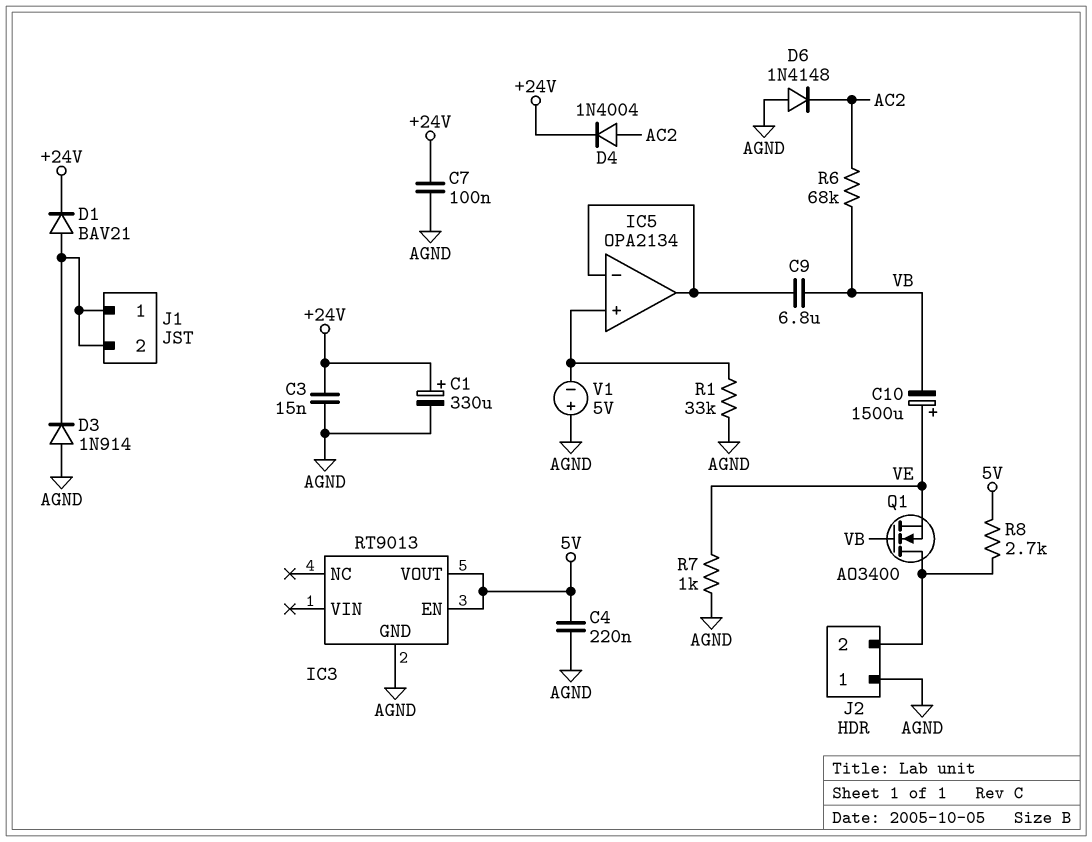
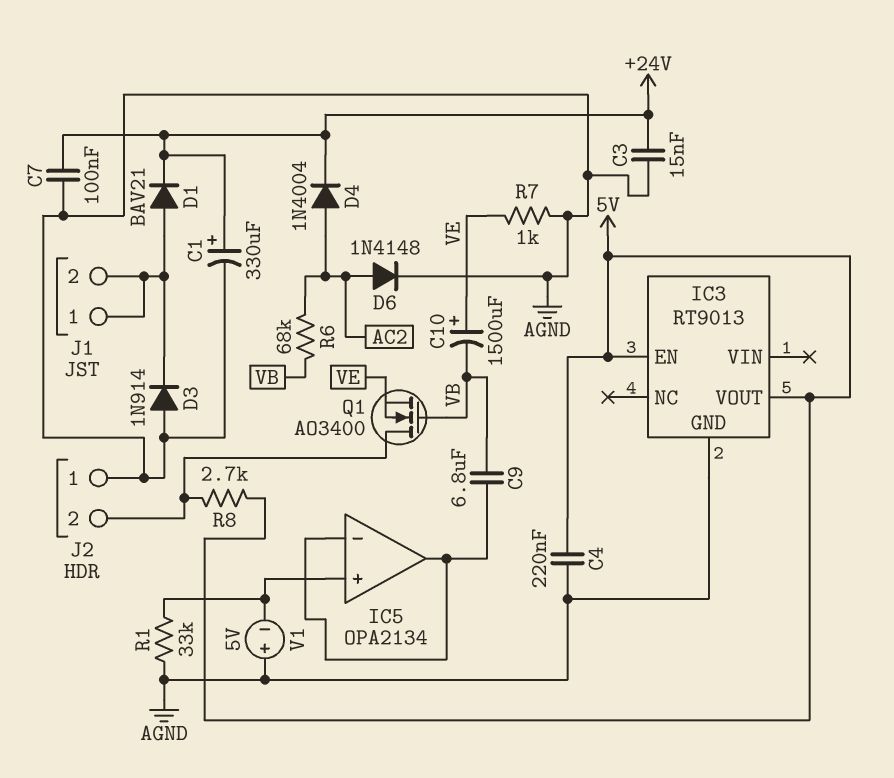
D6: diode 1N4148 (A AGND, K AC2) -> diode 1N4148 (A AC2, K AGND)

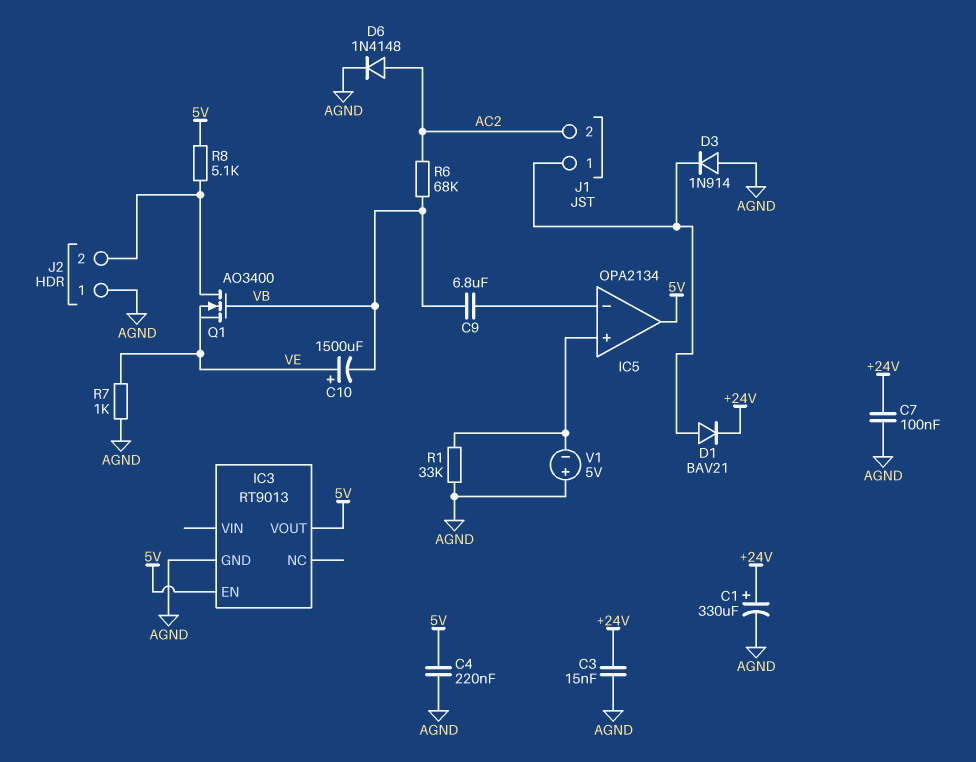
D4: diode 1N4004 (A AC2, K +24V) -> none
IC5 pin out: IC5/in- -> 5V
J1 pin 2: J1/1 -> AC2
R8: 2.7k (5V, J2/2) -> 5.1k (5V, J2/2)

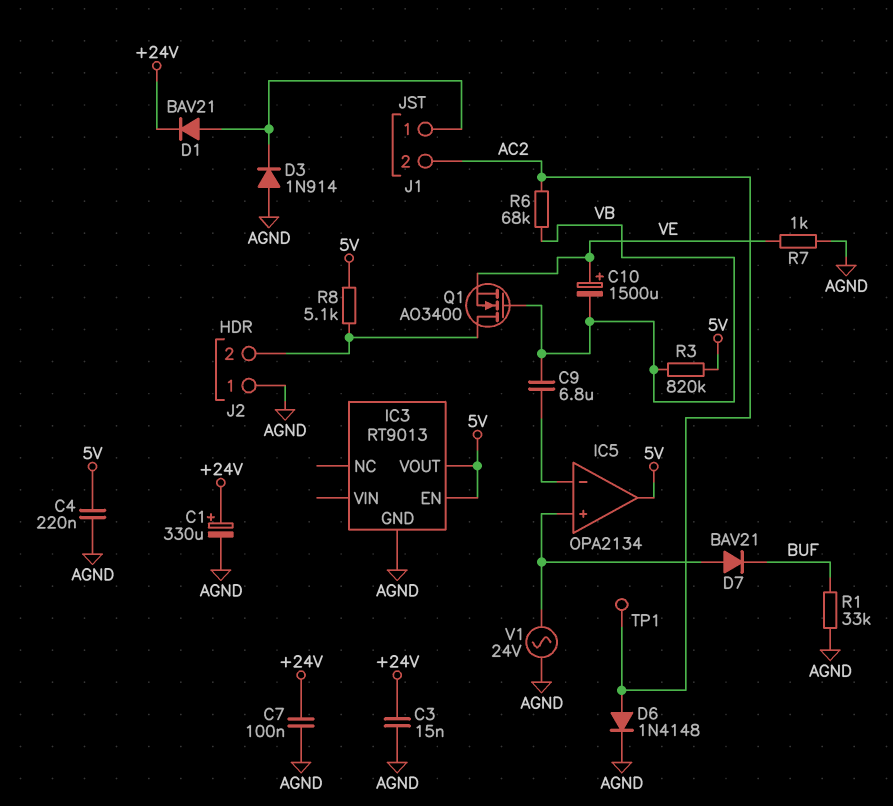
D7: none -> diode BAV21 (A IC5/in+, K BUF)
R1: 33k (AGND, IC5/in+) -> 33k (AGND, BUF)
R3: none -> 820k (5V, VB)
TP1: none -> test point (AC2)
V1: 5V (plus AGND, minus IC5/in+) -> AC 24V (AGND, IC5/in+)

